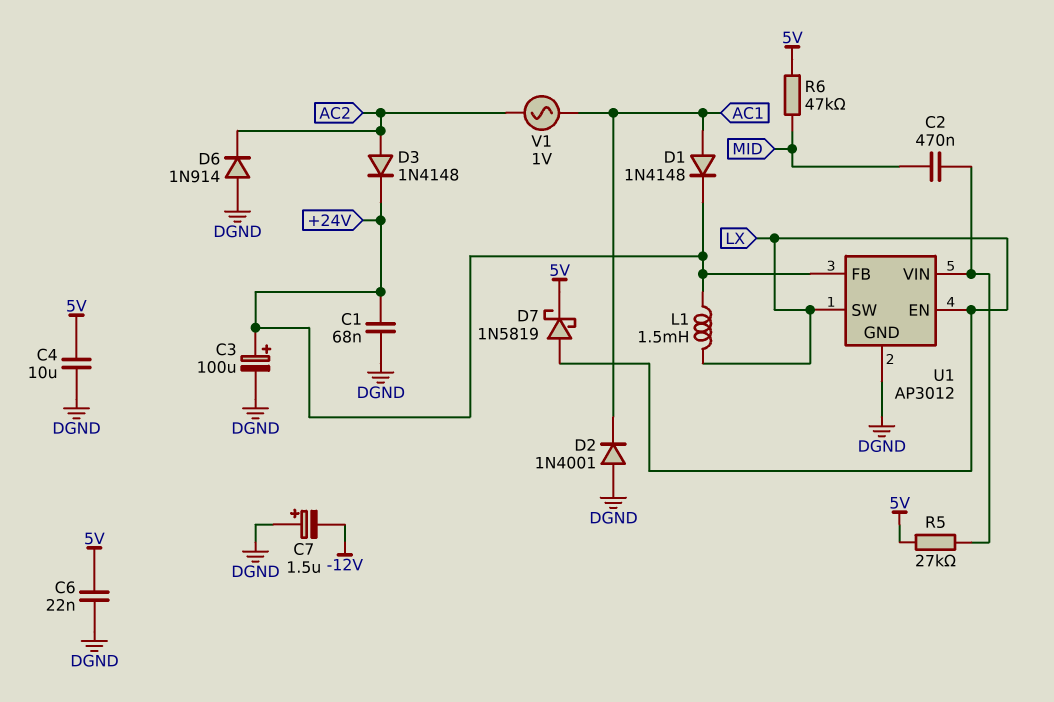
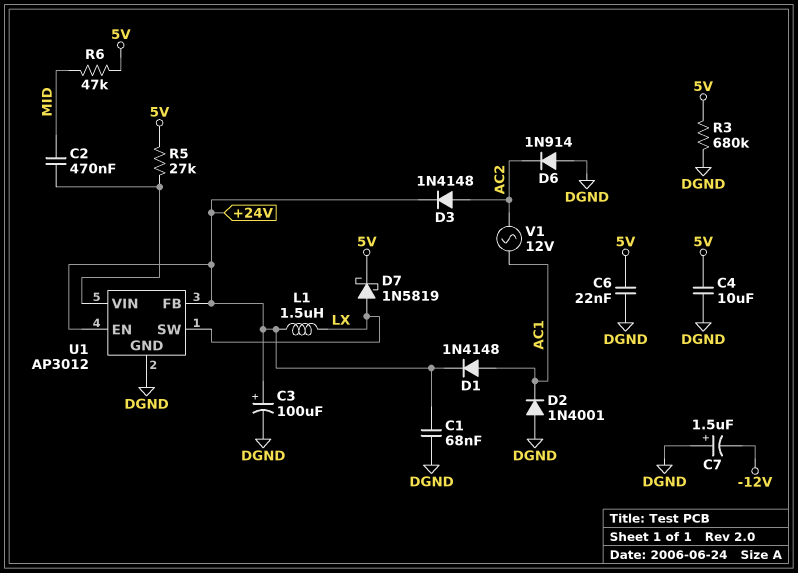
L1: 1.5mH (+24V, LX) -> 1.5uH (+24V, LX)
R3: none -> 680k (5V, DGND)
U1 pin EN: LX -> +24V
V1: AC 1V (AC1, AC2) -> AC 12V (AC1, AC2)

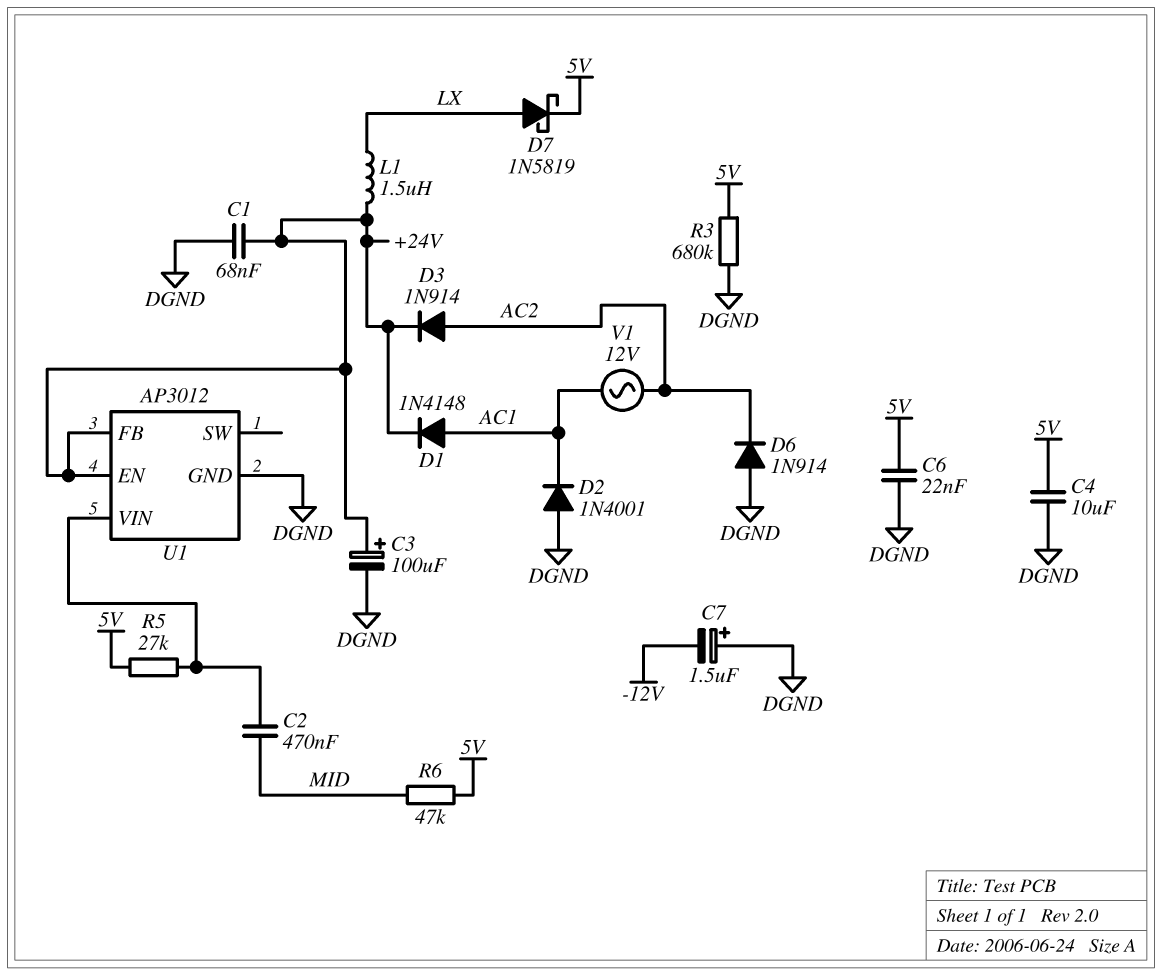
D3: diode 1N4148 (A AC2, K +24V) -> diode 1N914 (A AC2, K +24V)
U1 pin SW: LX -> none

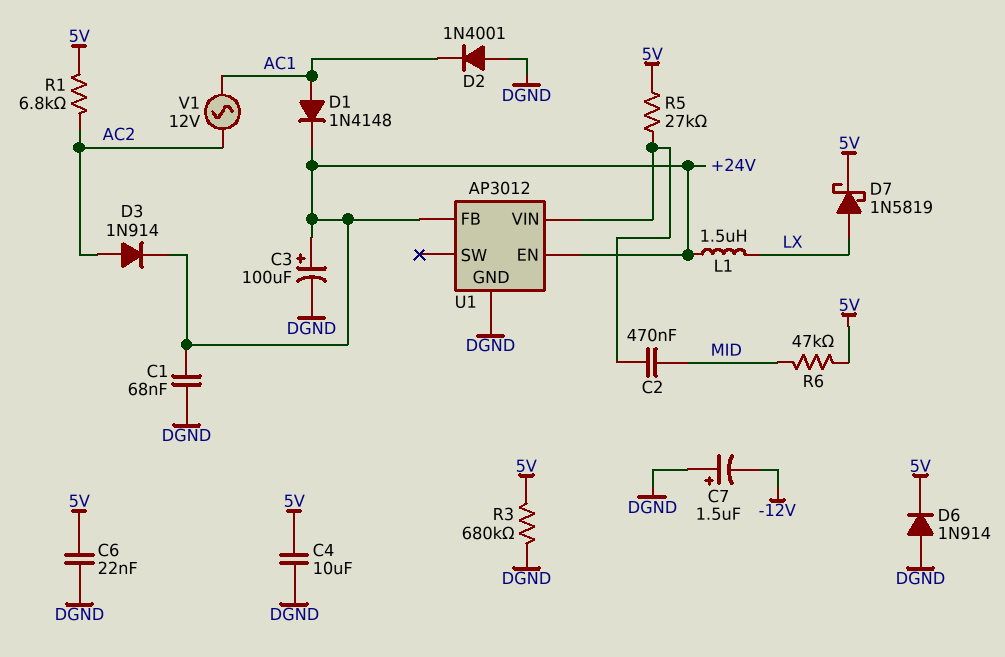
D6: diode 1N914 (A DGND, K AC2) -> diode 1N914 (A DGND, K 5V)
R1: none -> 6.8k (5V, AC2)

